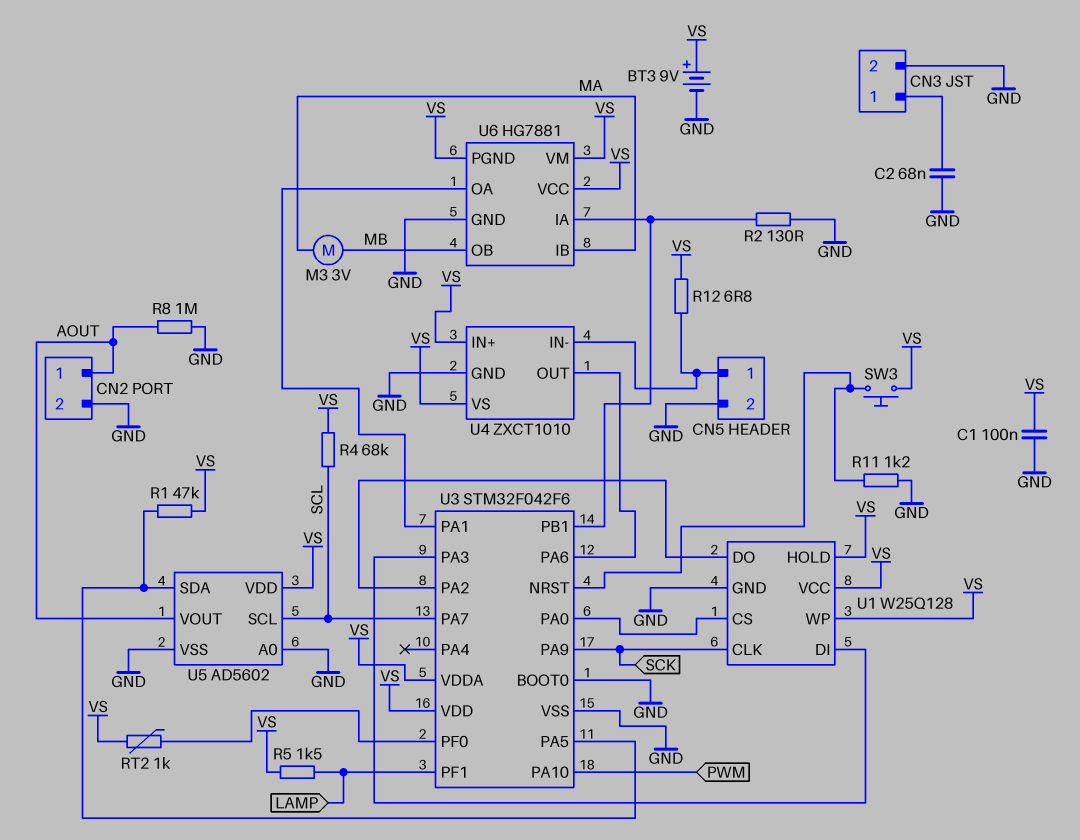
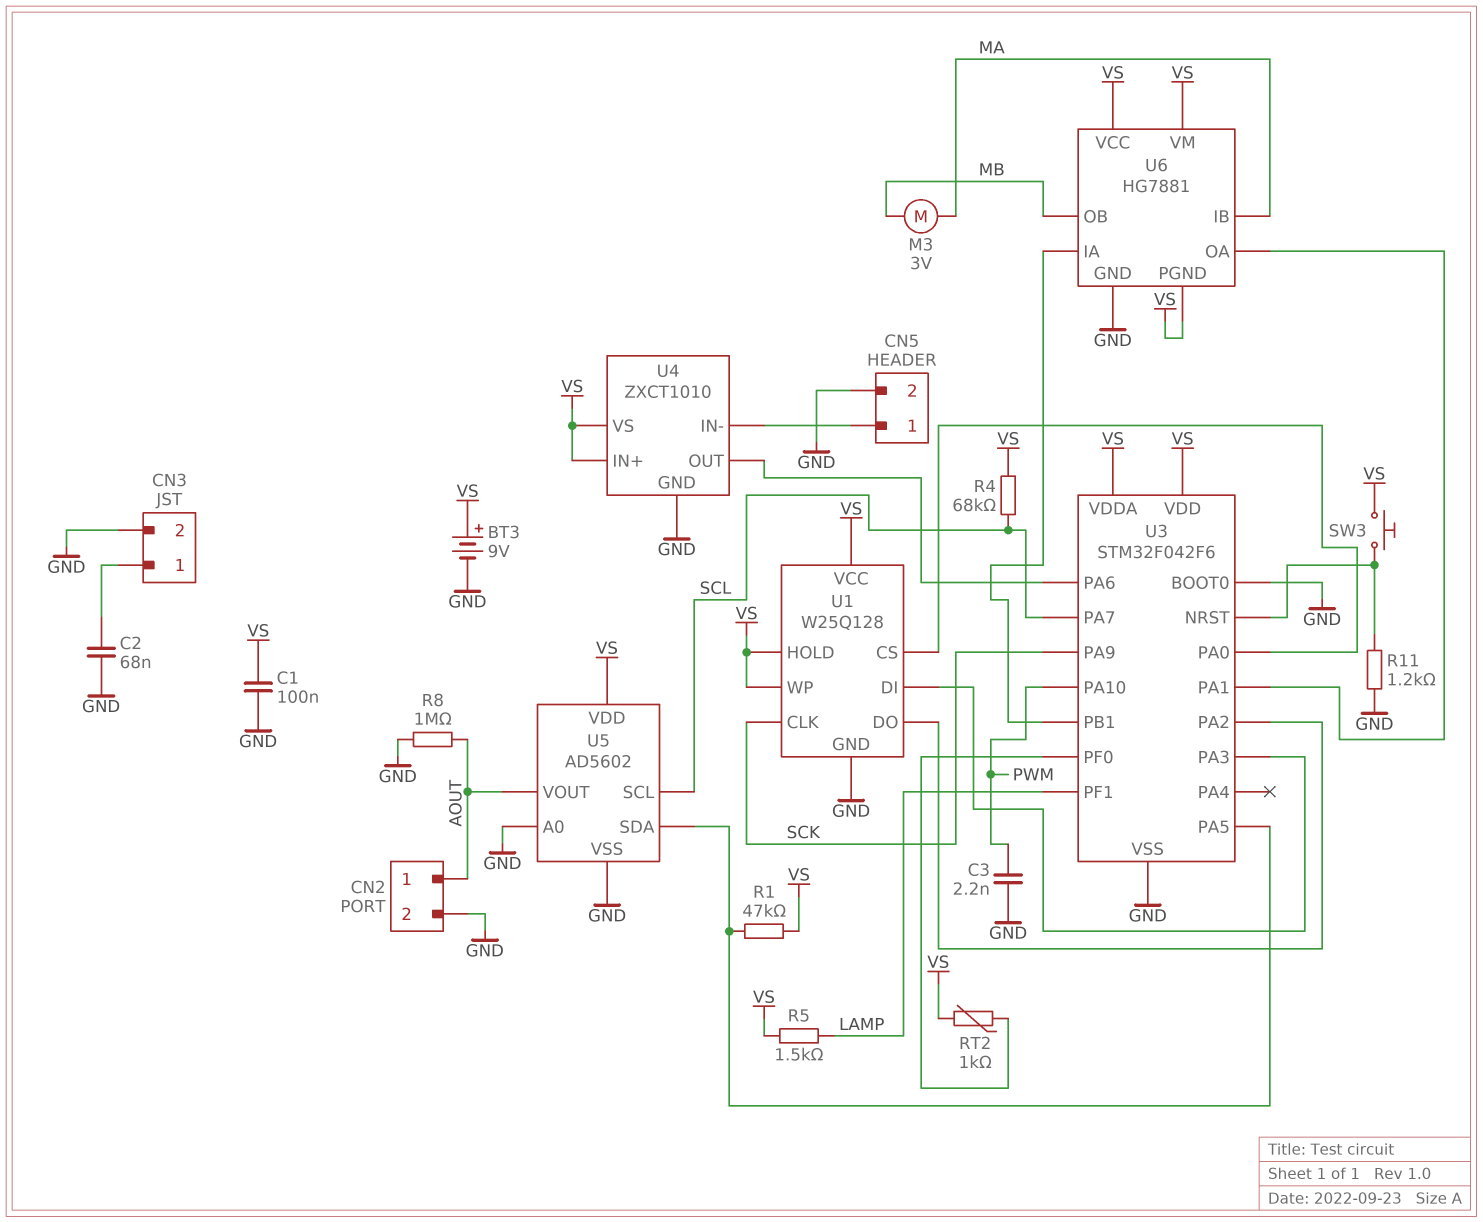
C3: none -> 2.2nF (GND, PWM)
R2: 130 (GND, U3/PB1) -> none
R12: 6.8 (CN5/1, VS) -> none

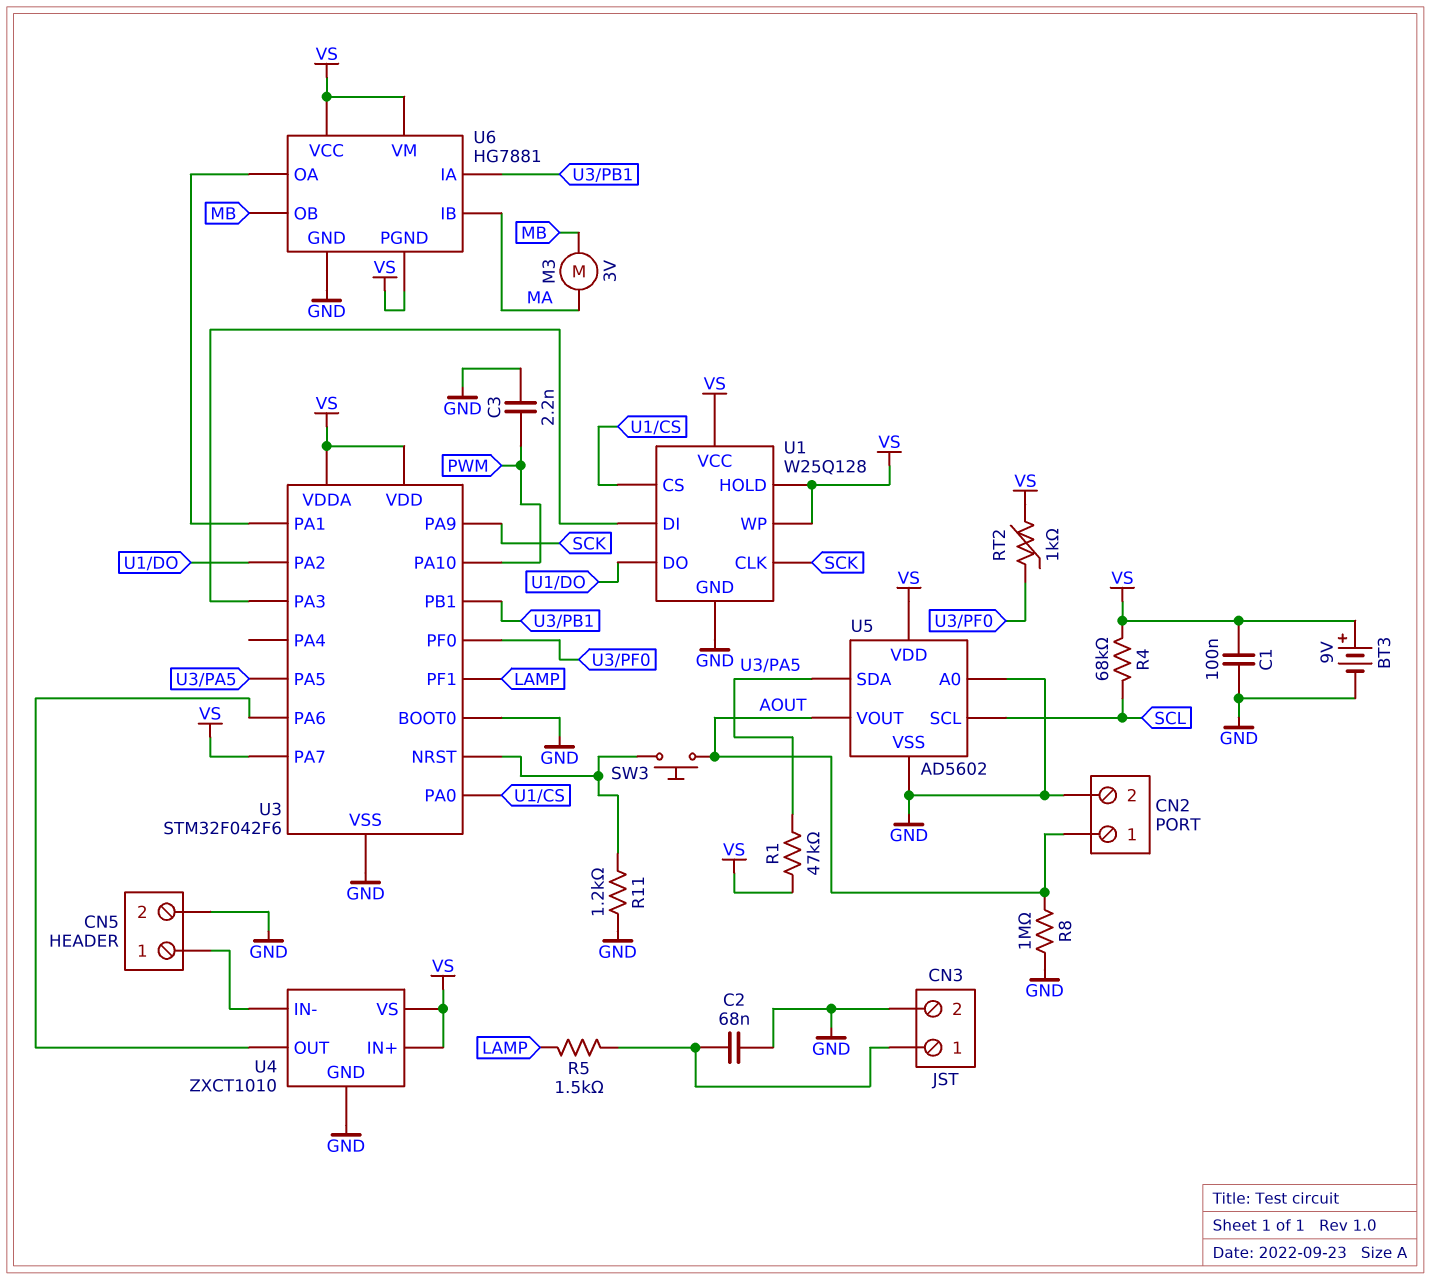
R5: 1.5k (LAMP, VS) -> 1.5k (CN3/1, LAMP)
SW3: button (U3/NRST, VS) -> button (AOUT, U3/NRST)
U3 pin PA7: SCL -> VS

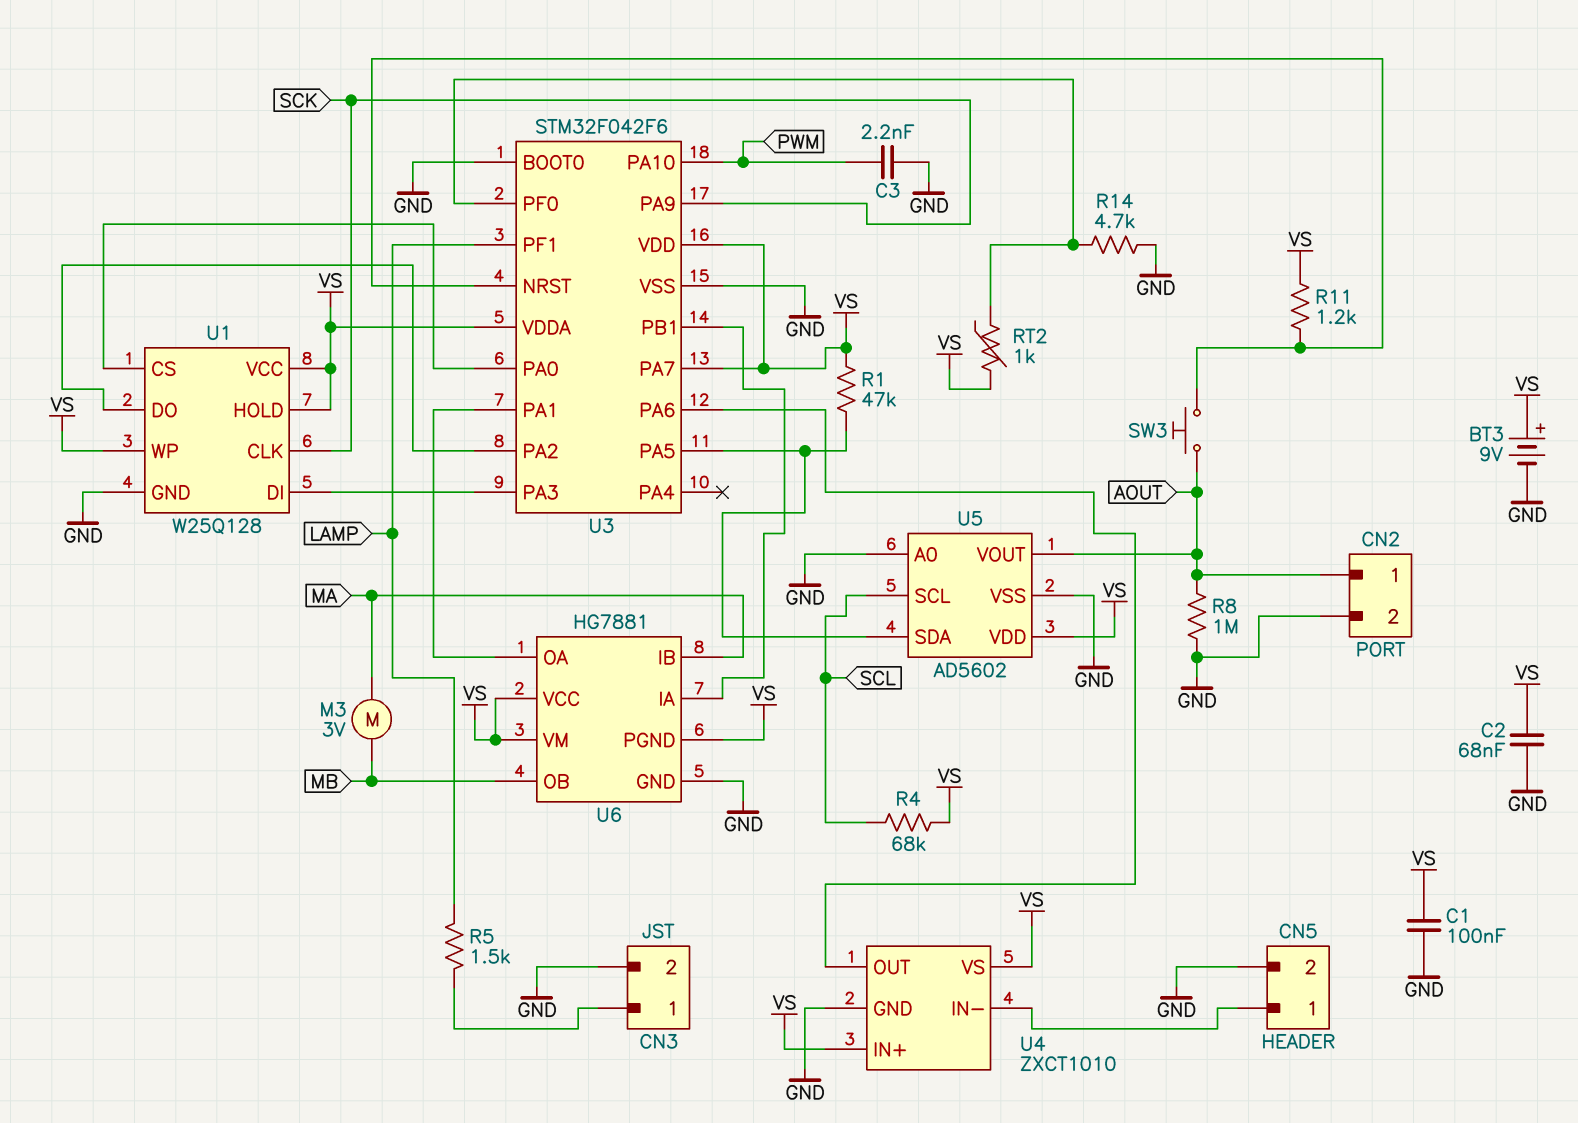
C2: 68nF (CN3/1, GND) -> 68nF (GND, VS)
R11: 1.2k (GND, U3/NRST) -> 1.2k (U3/NRST, VS)
R14: none -> 4.7k (GND, U3/PF0)

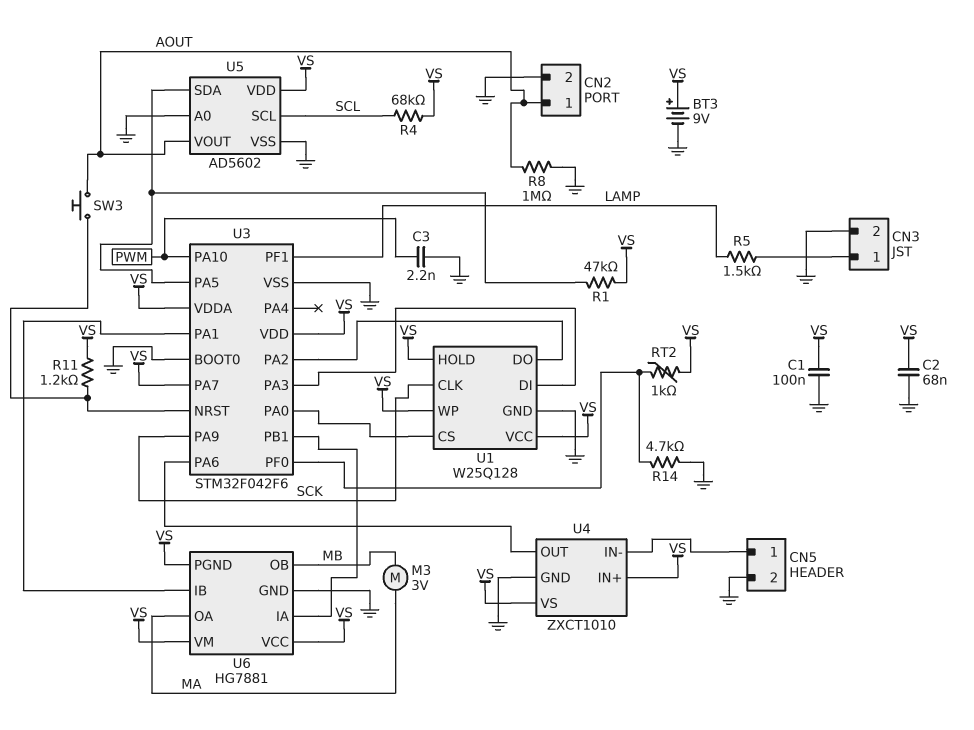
U6 pin IB: MA -> U3/PA1
U6 pin OA: U3/PA1 -> MA

